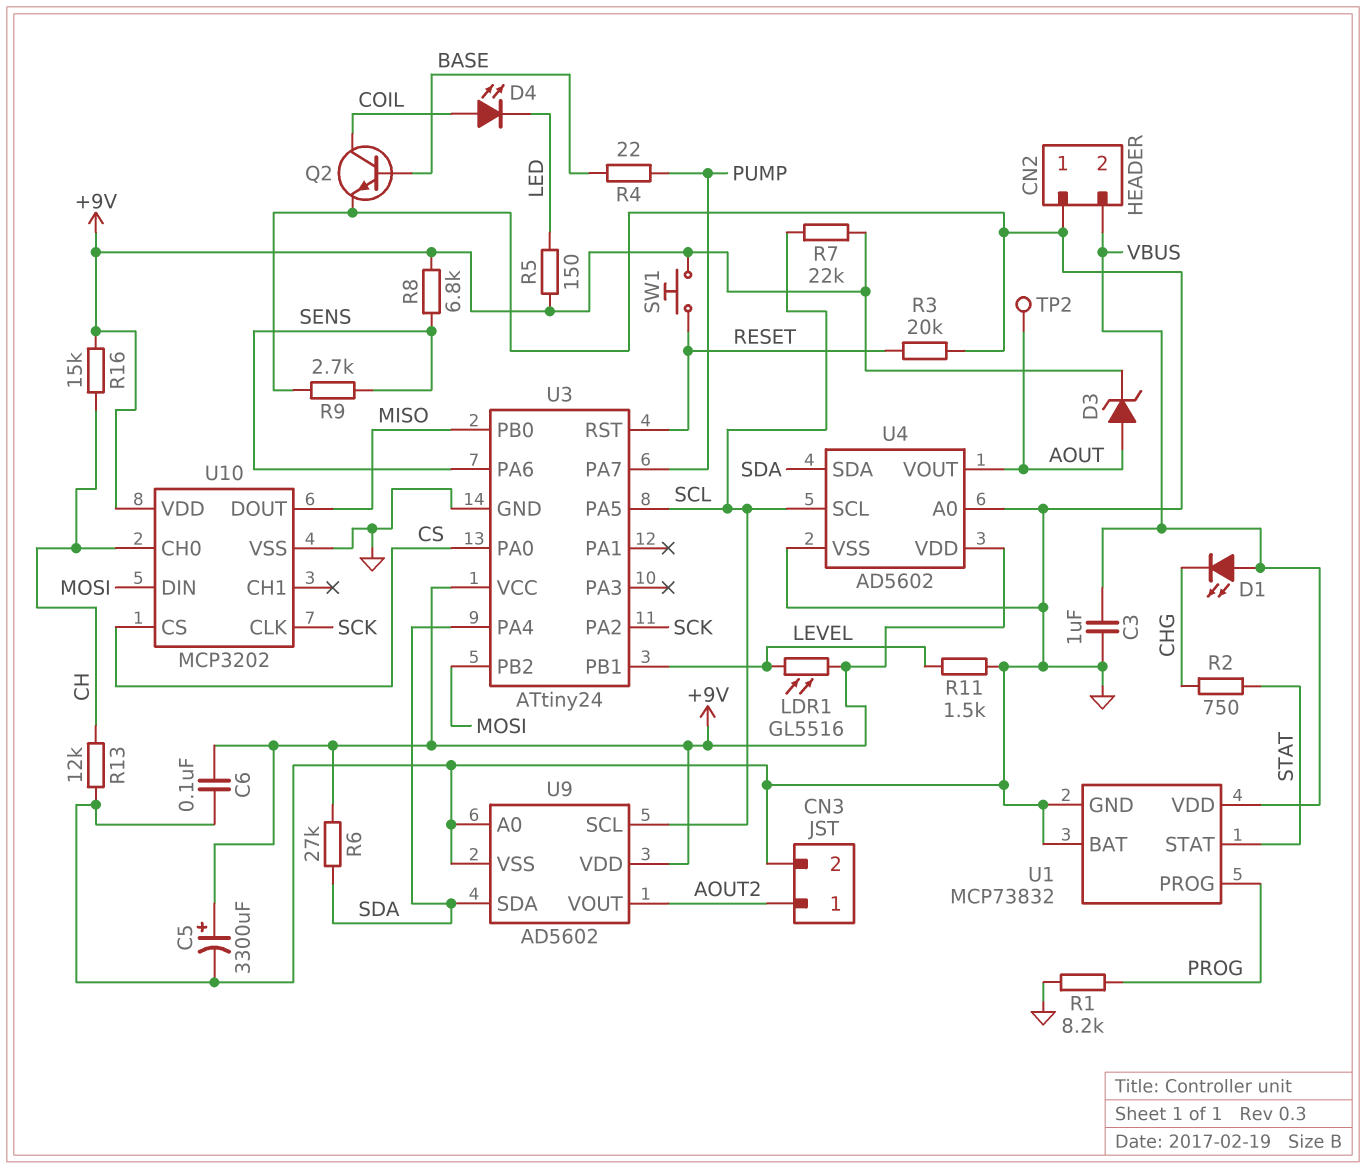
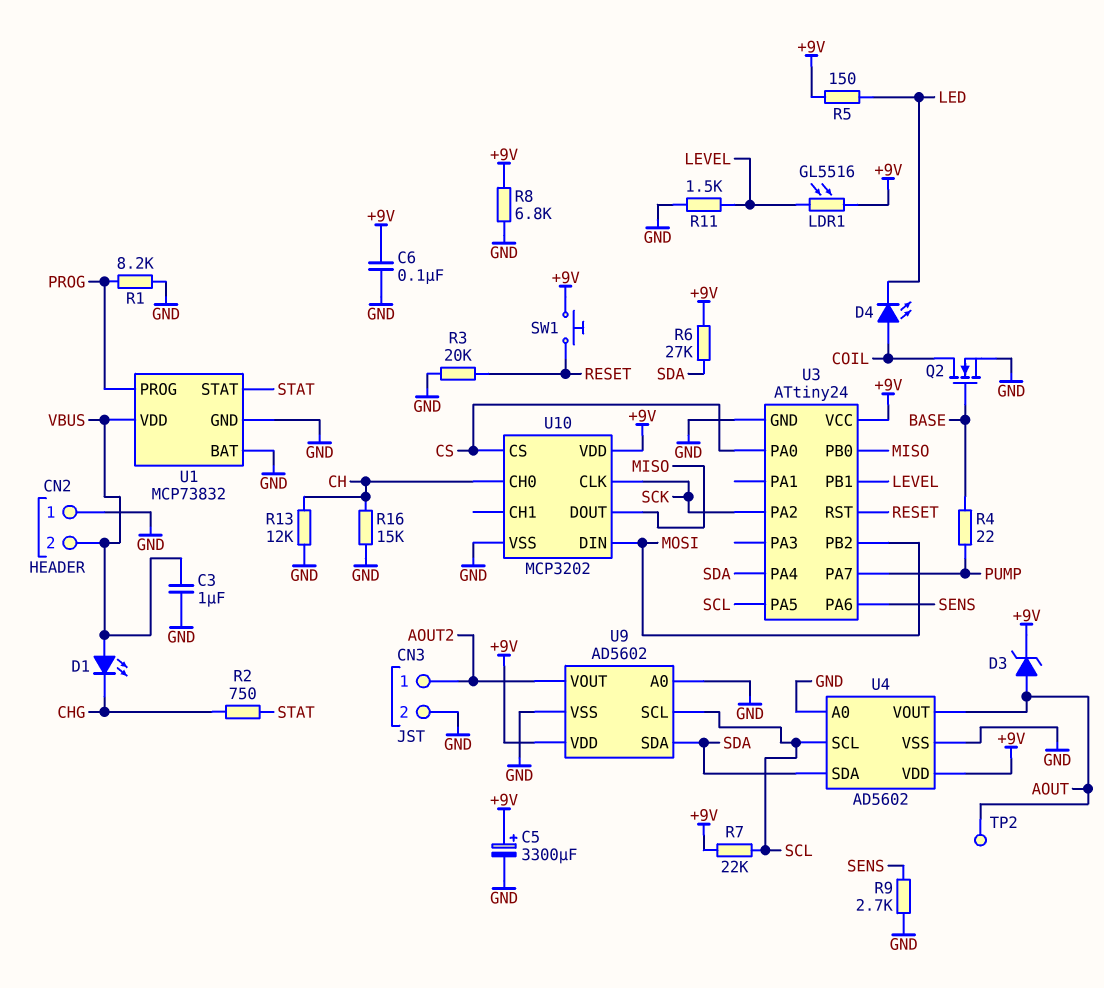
Q2: NPN (B BASE, C COIL, E GND) -> NMOS (G BASE, D COIL, S GND)
R8: 6.8k (+9V, SENS) -> 6.8k (+9V, GND)
R16: 15k (+9V, CH) -> 15k (CH, GND)

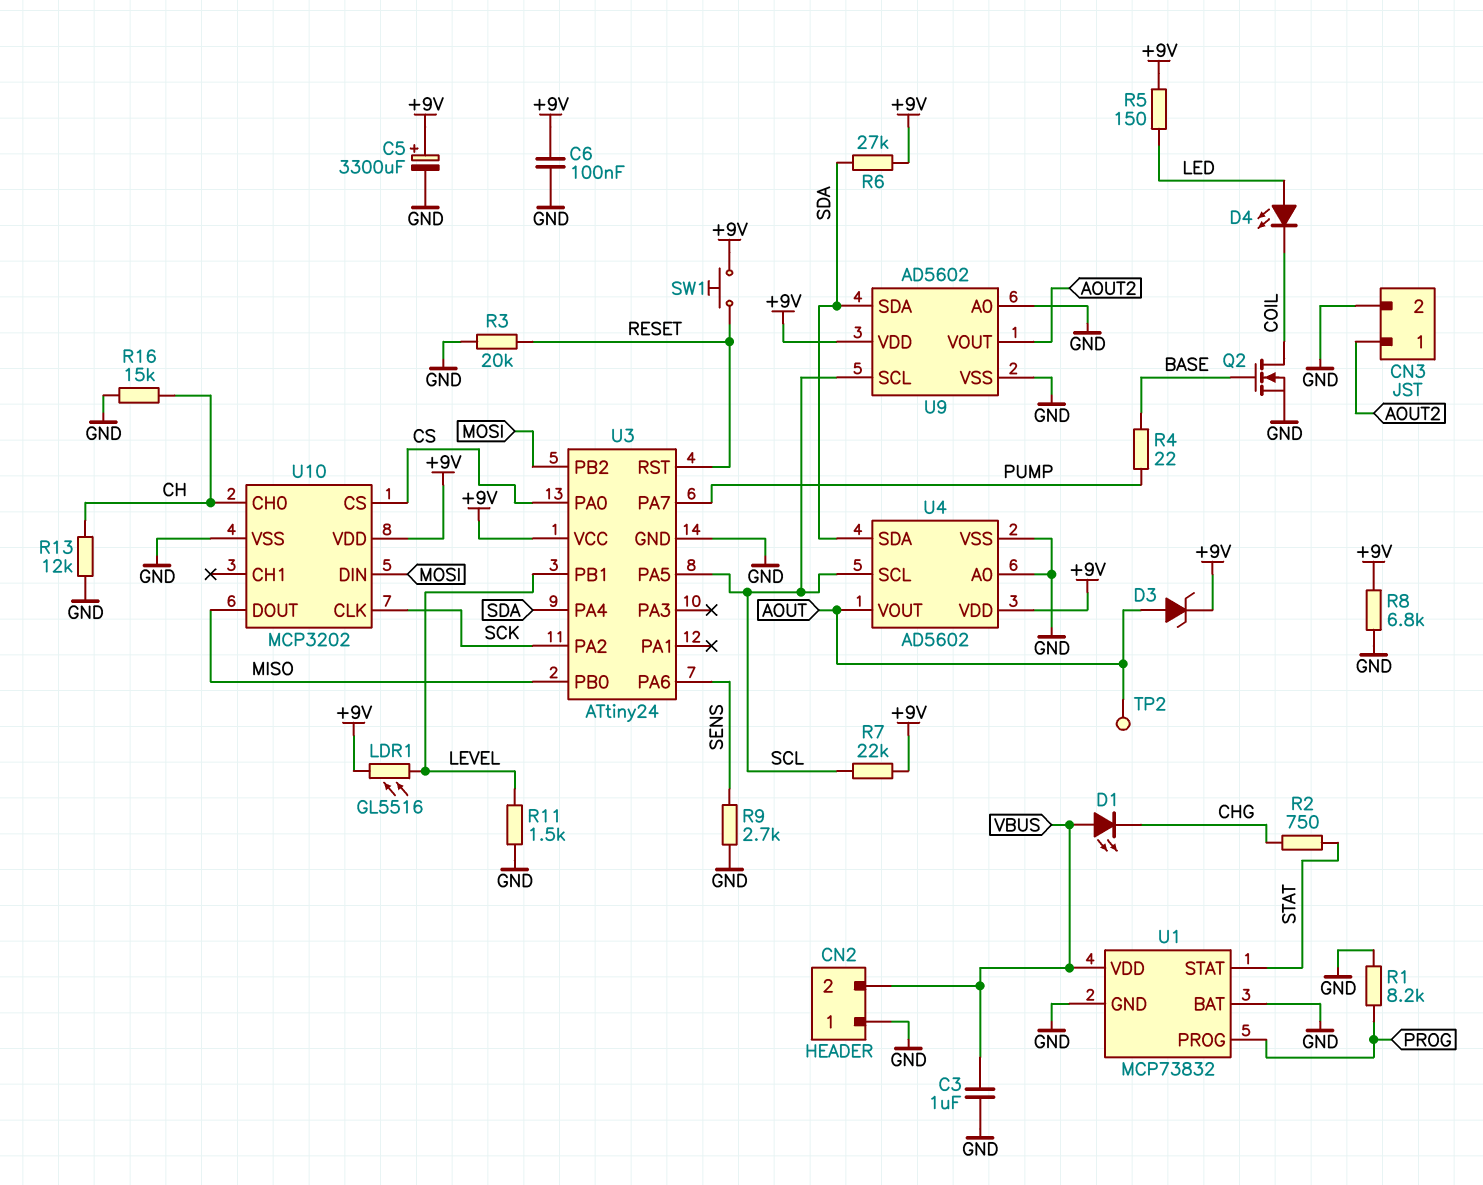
D4: LED (A COIL, K LED) -> LED (A LED, K COIL)

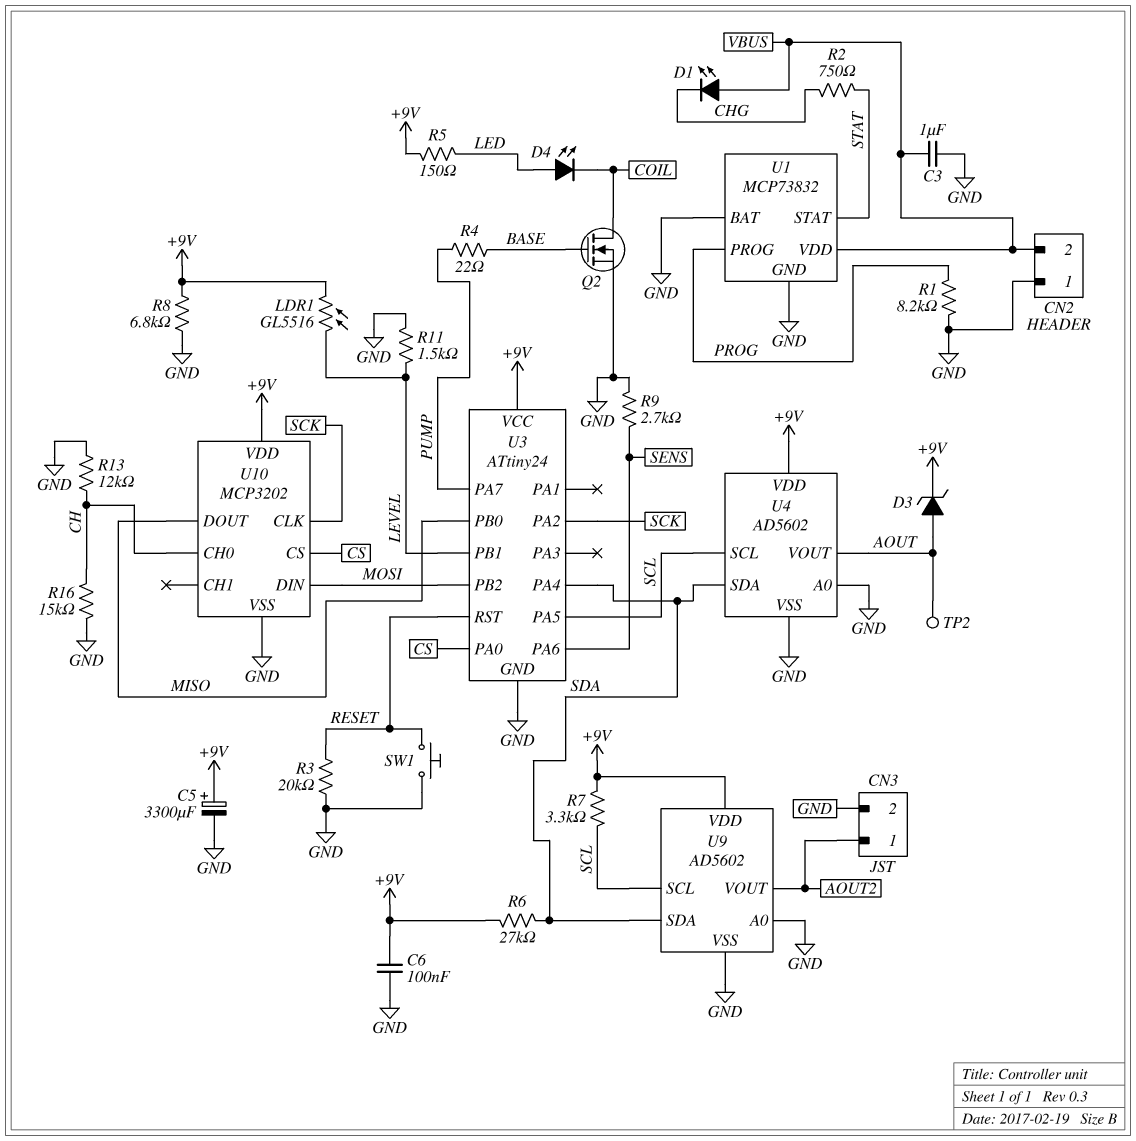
R7: 22k (+9V, SCL) -> 3.3k (+9V, SCL)
SW1: button (+9V, RESET) -> button (GND, RESET)

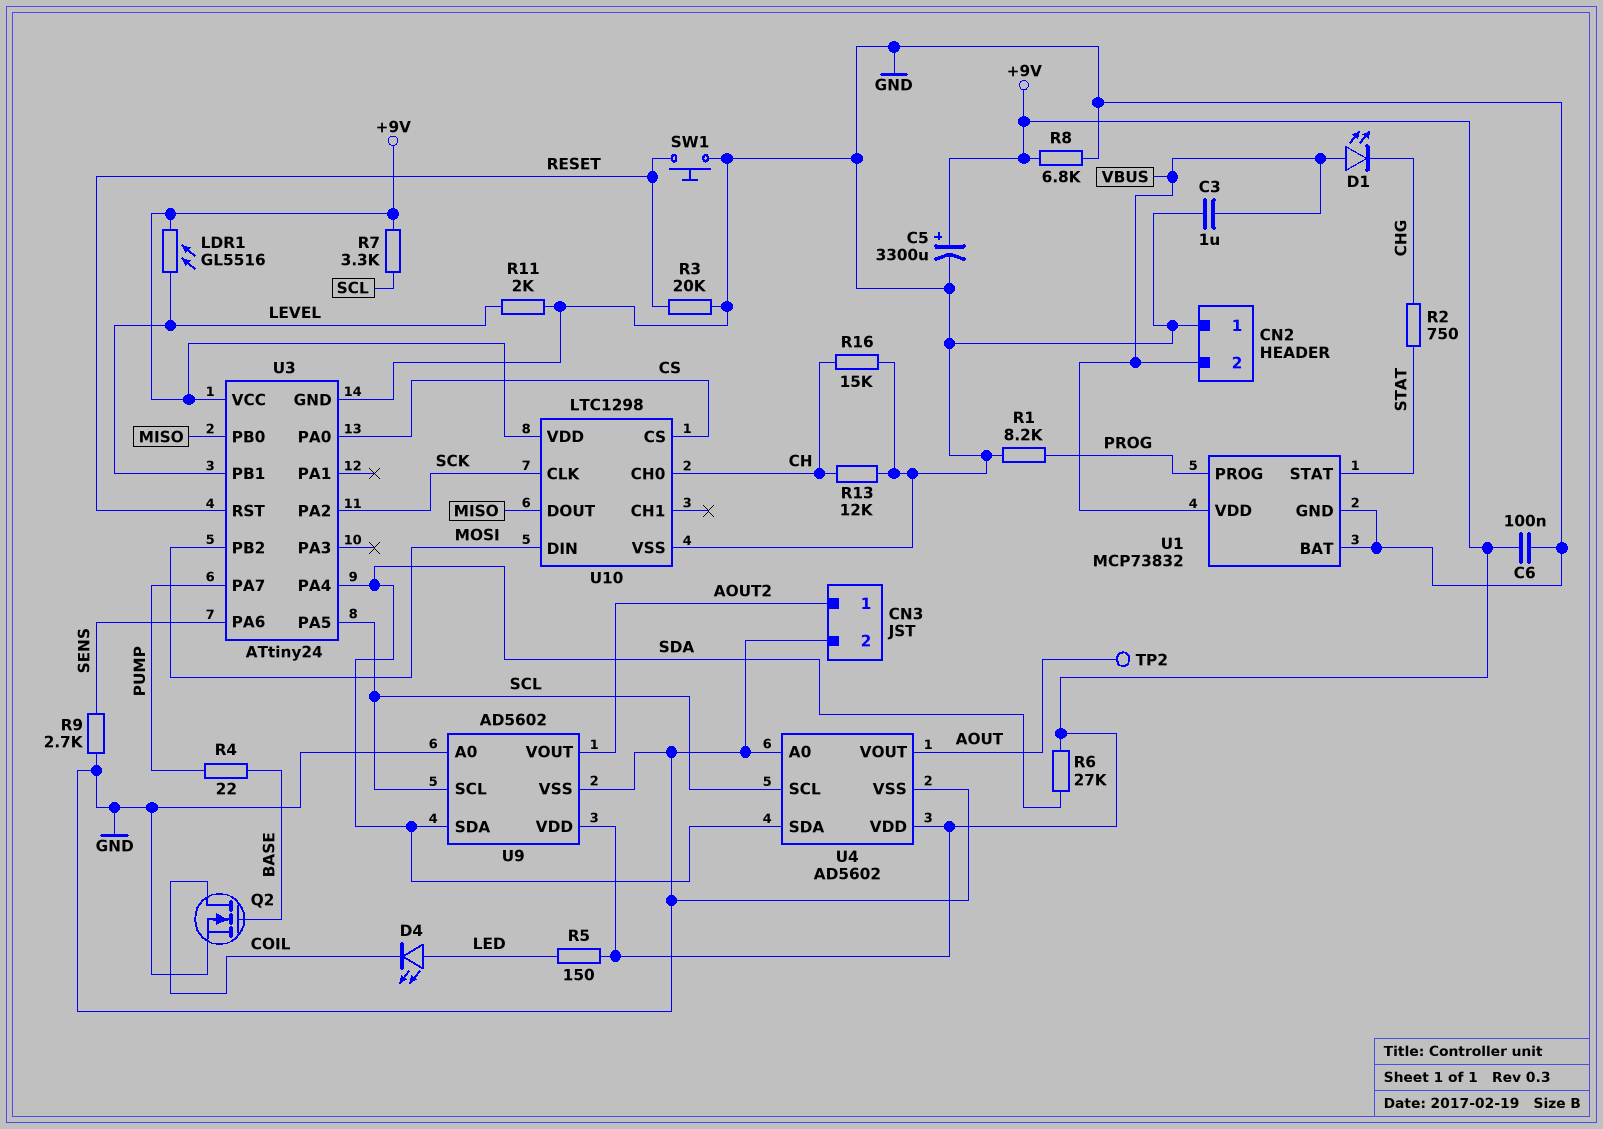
D3: zener (A AOUT, K +9V) -> none
R11: 1.5k (GND, LEVEL) -> 2k (GND, LEVEL)
U10: MCP3202 -> LTC1298

